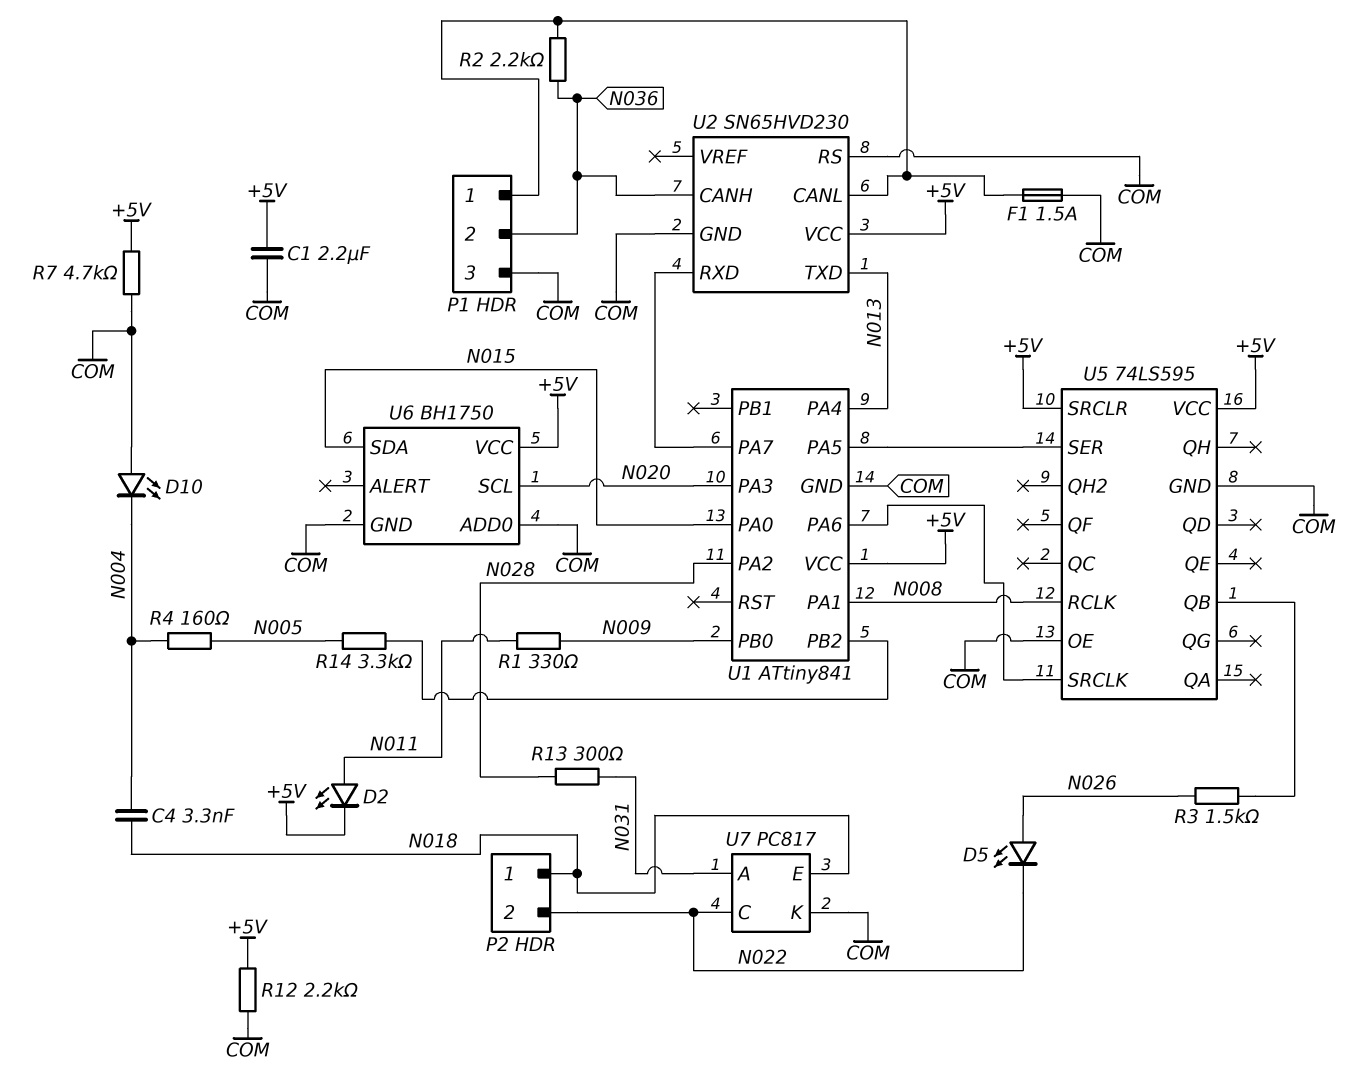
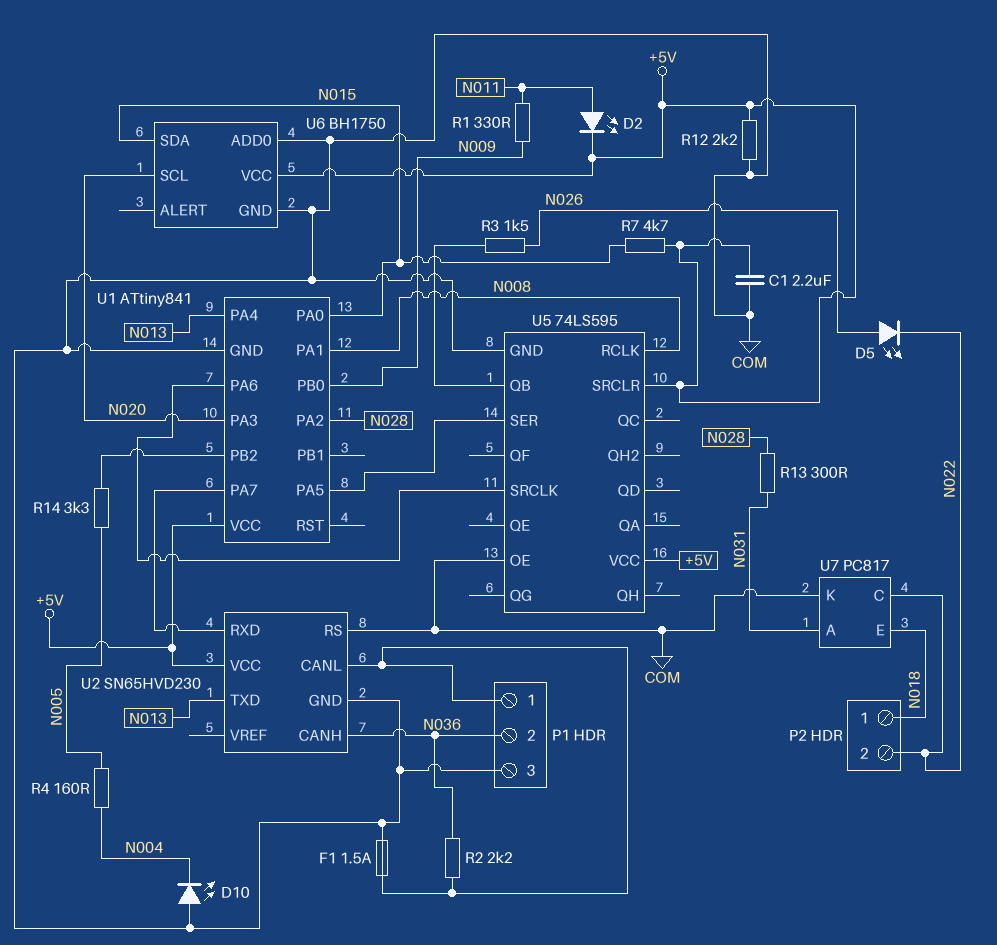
C4: 3.3nF (N004, N018) -> none
R7: 4.7k (+5V, COM) -> 4.7k (+5V, N015)

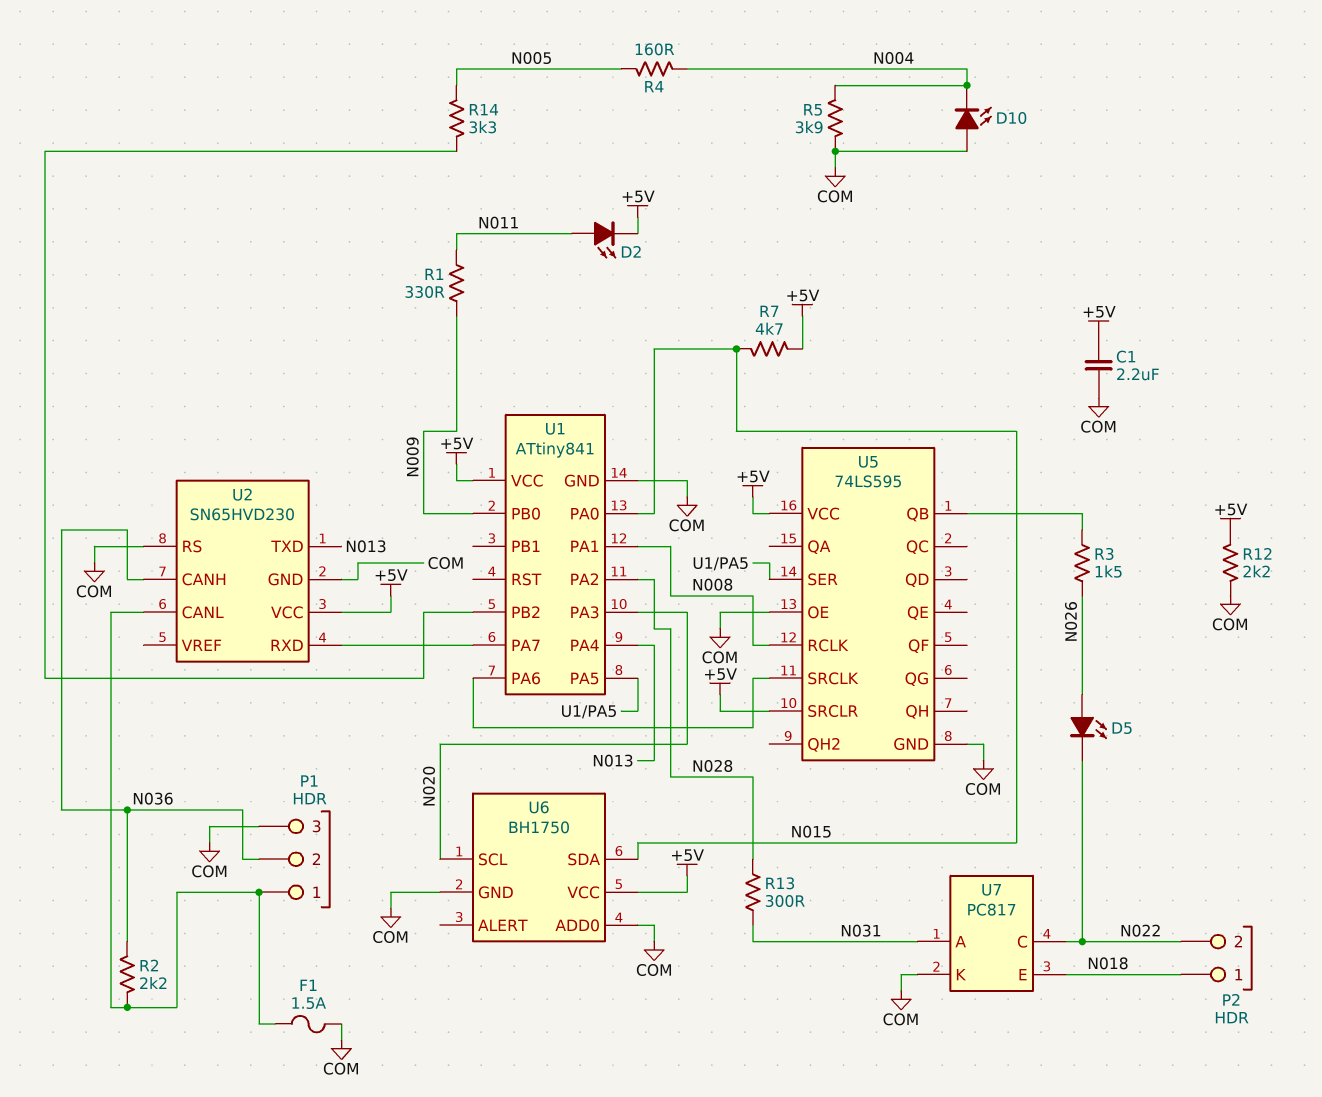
R5: none -> 3.9k (COM, N004)

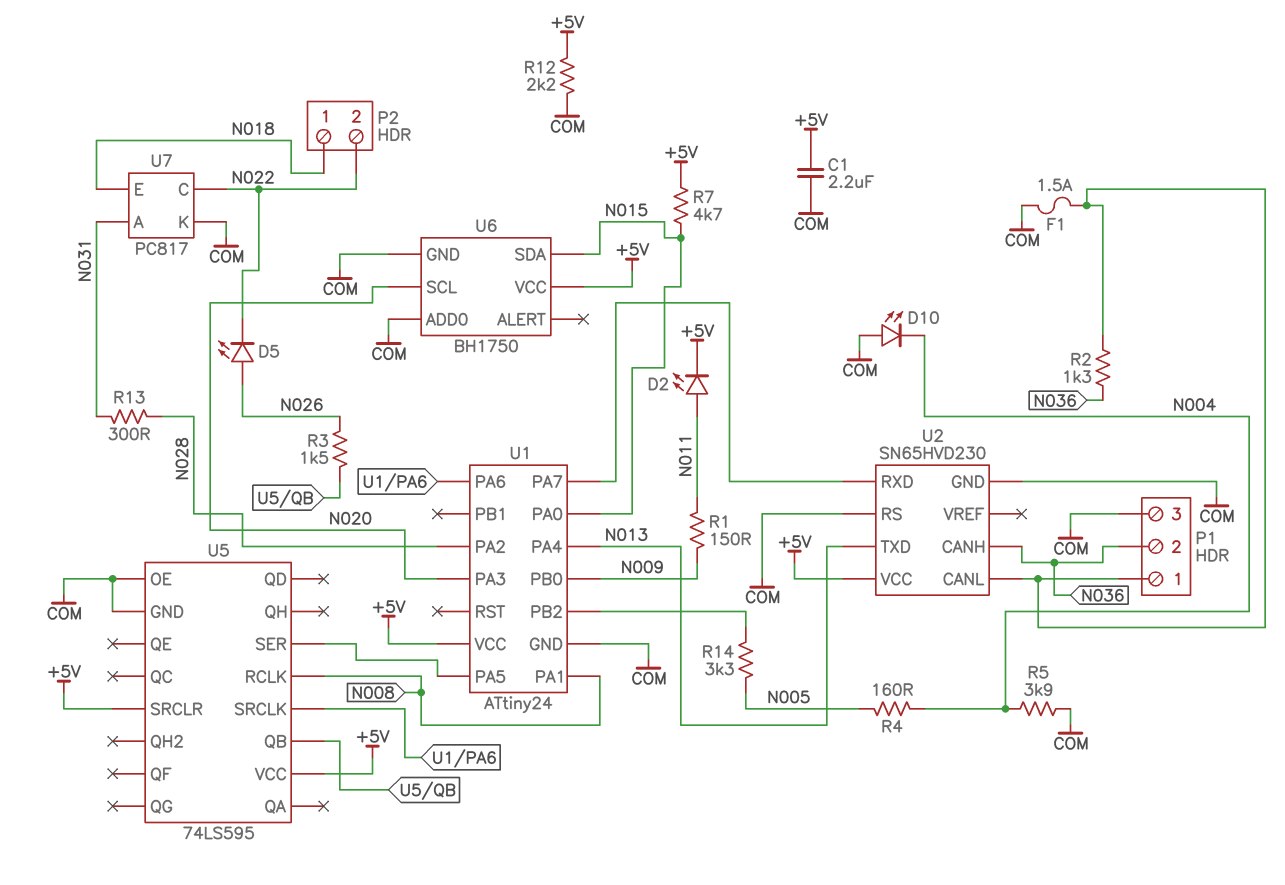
R1: 330 (N009, N011) -> 150 (N009, N011)
R2: 2.2k (N036, P1/1) -> 1.3k (N036, P1/1)
U1: ATtiny841 -> ATtiny24

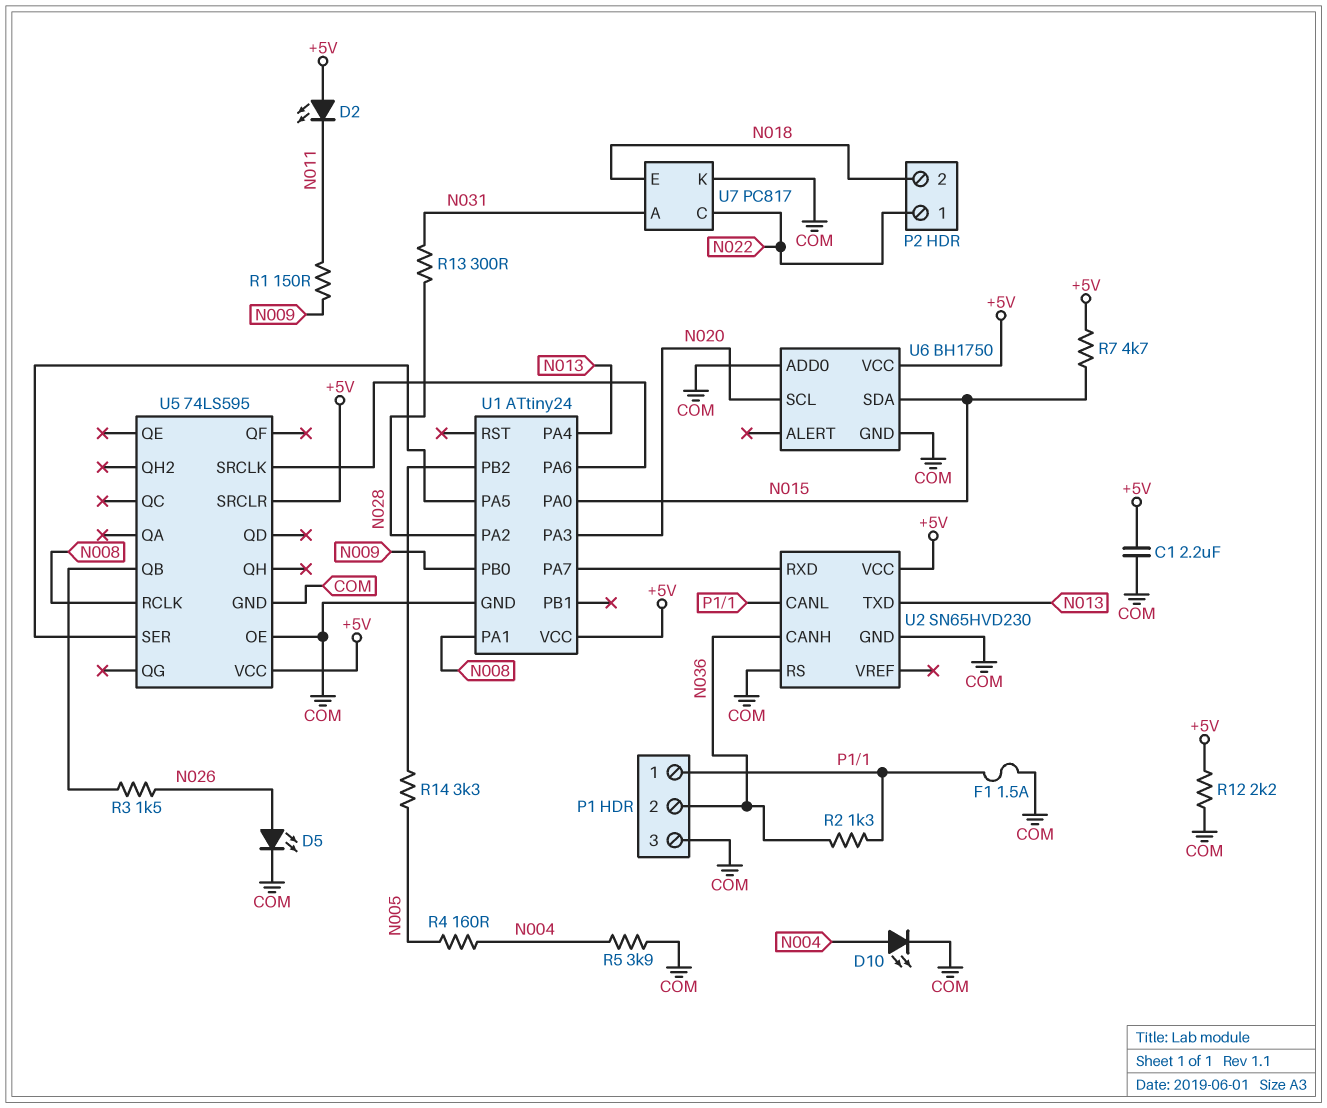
D2: LED (A N011, K +5V) -> LED (A +5V, K N011)
D5: LED (A N026, K N022) -> LED (A N026, K COM)
D10: LED (A COM, K N004) -> LED (A N004, K COM)
P2 pin 1: N018 -> N022
P2 pin 2: N022 -> N018

